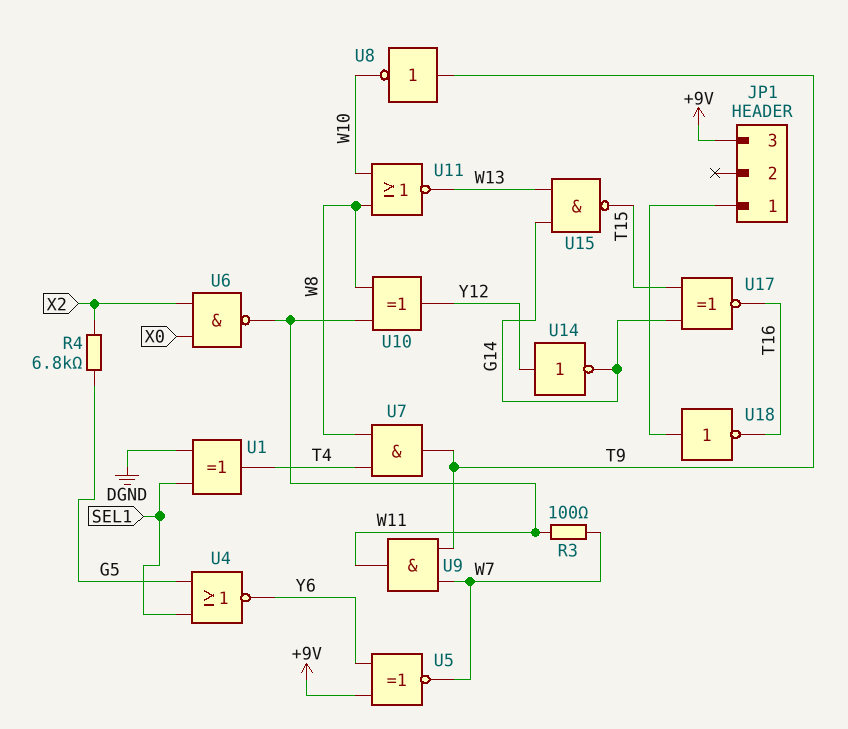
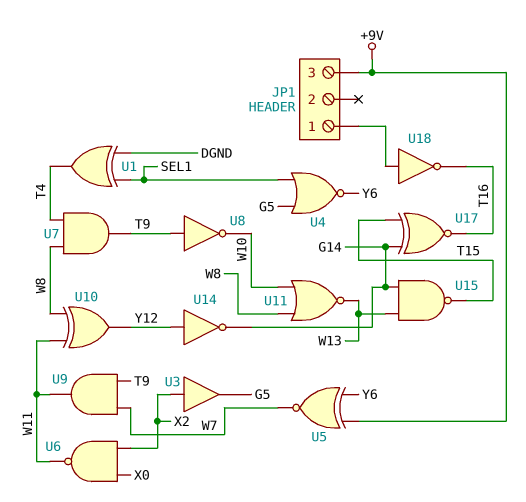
R3: 100 (W7, W11) -> none
R4: 6.8k (G5, X2) -> none
U3: none -> buffer (in X2, out G5)

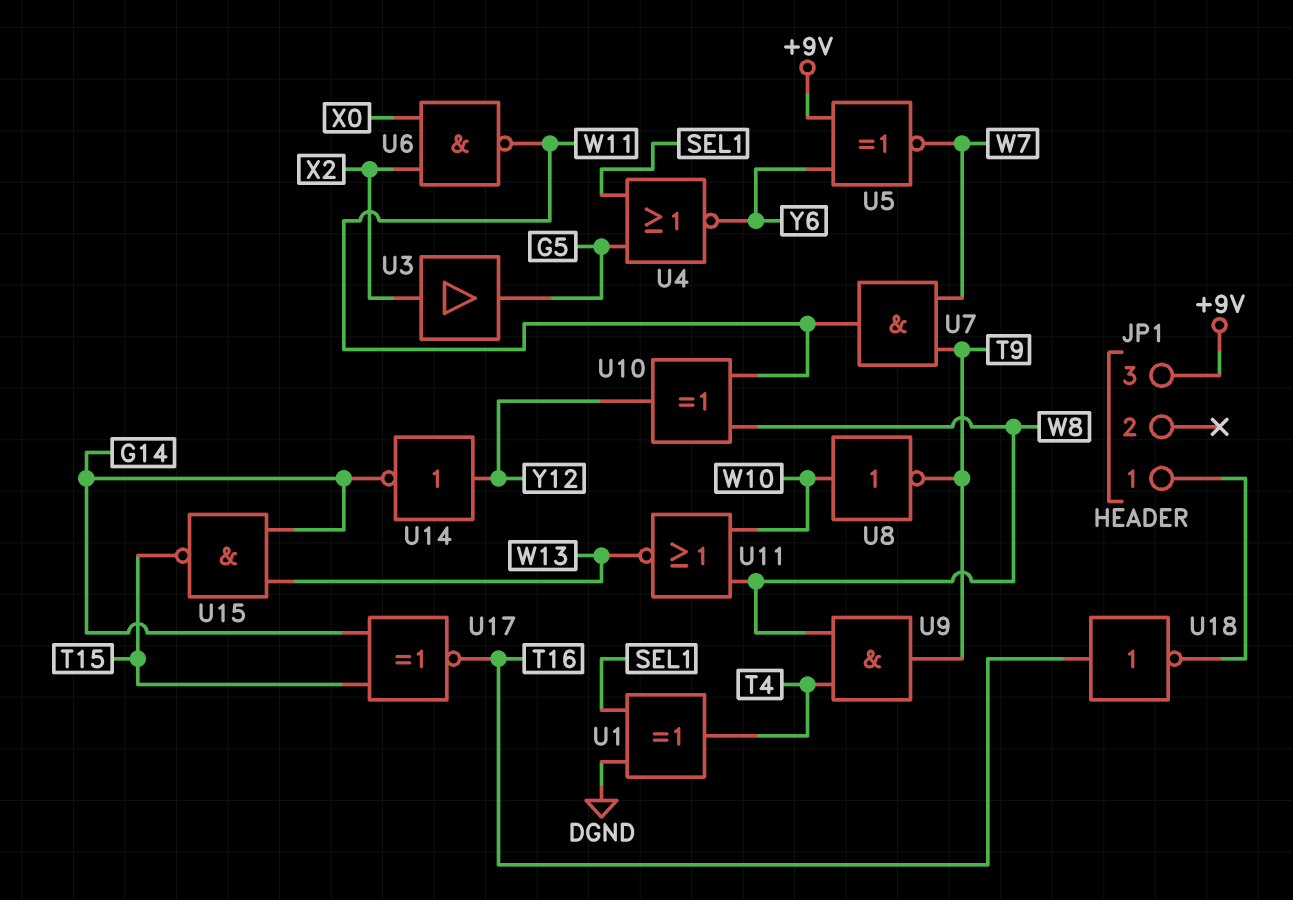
U7: AND (in T4, in W8, out T9) -> AND (in T9, in W7, out W11)
U8: NOT (in T9, out W10) -> NOT (in W10, out T9)
U9: AND (in T9, in W7, out W11) -> AND (in T4, in W8, out T9)
U18: NOT (in JP1/1, out T16) -> NOT (in T16, out JP1/1)

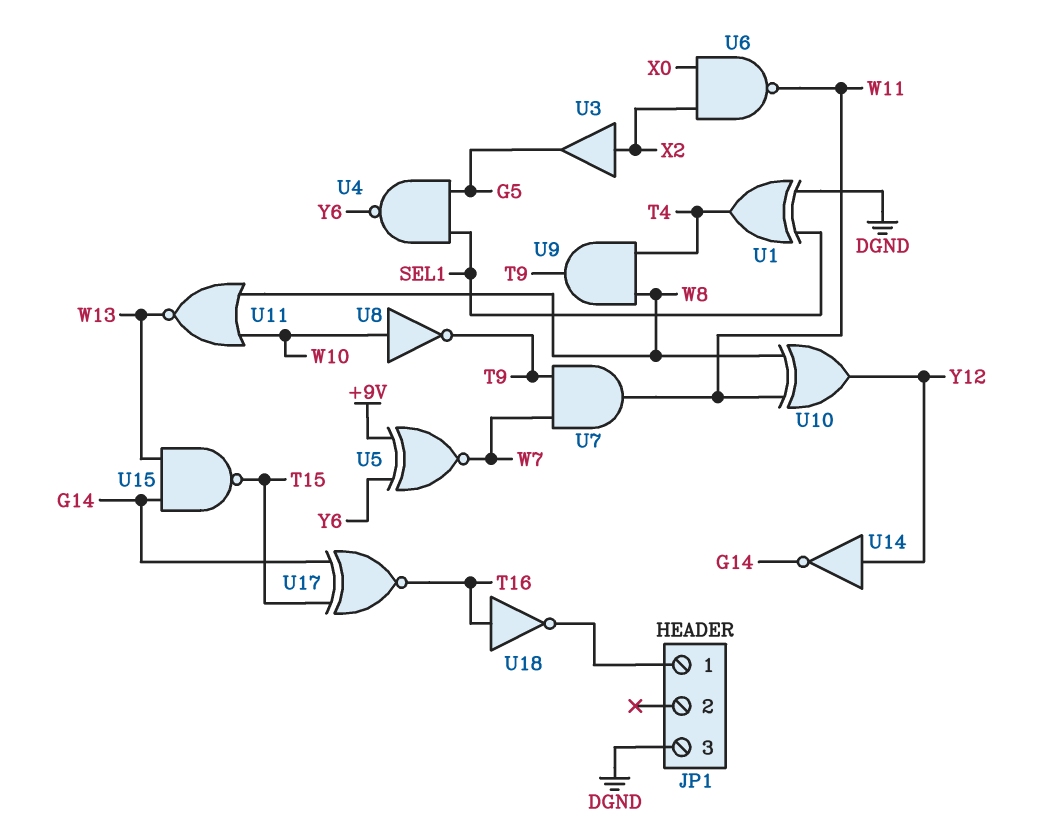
JP1 pin 3: +9V -> DGND
U4: NOR (in G5, in SEL1, out Y6) -> NAND (in G5, in SEL1, out Y6)

